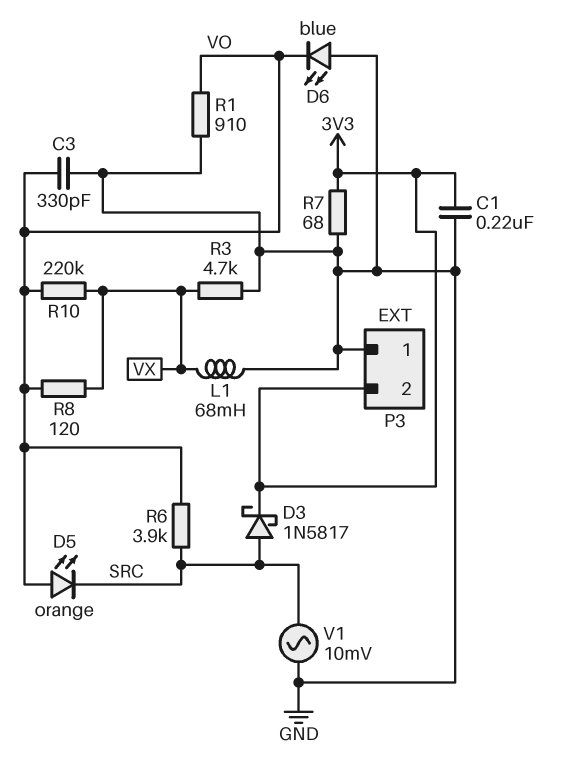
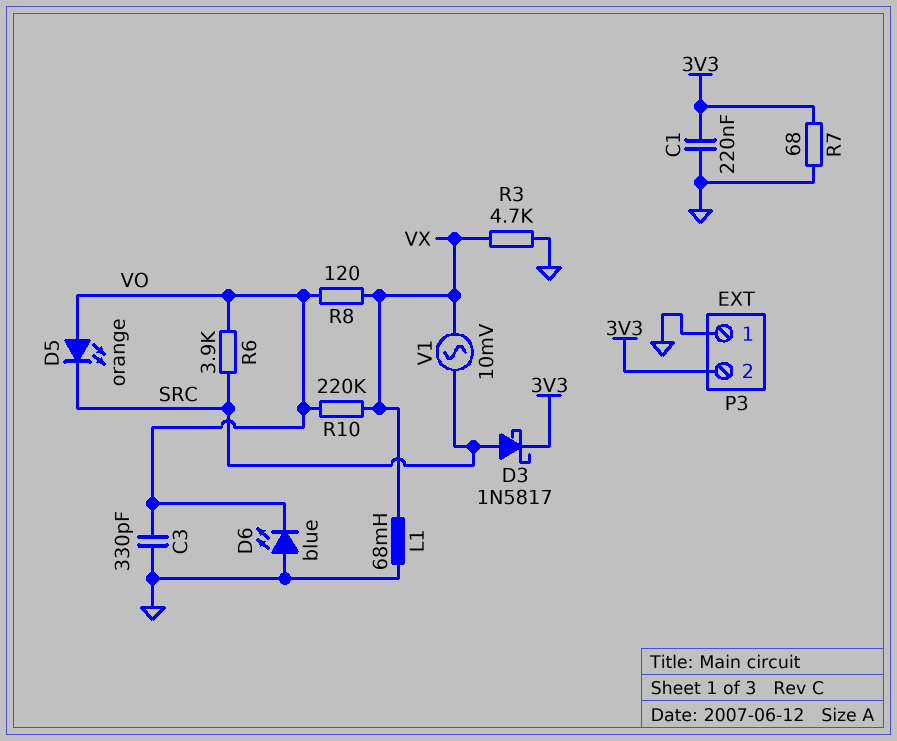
R1: 910 (GND, VO) -> none
V1: AC 10mV (GND, SRC) -> AC 10mV (SRC, VX)

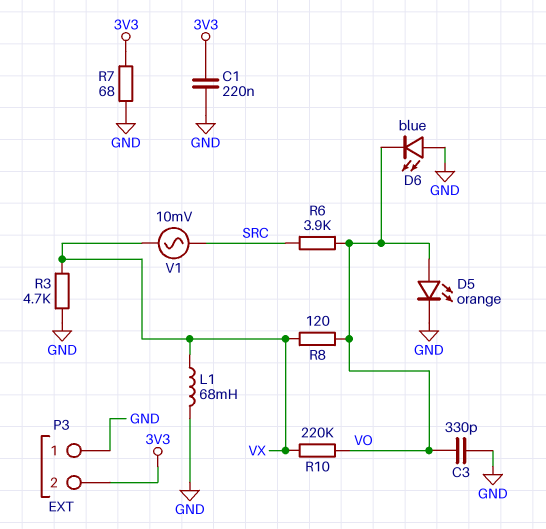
D3: schottky 1N5817 (A SRC, K 3V3) -> none
D5: LED orange (A VO, K SRC) -> LED orange (A VO, K GND)

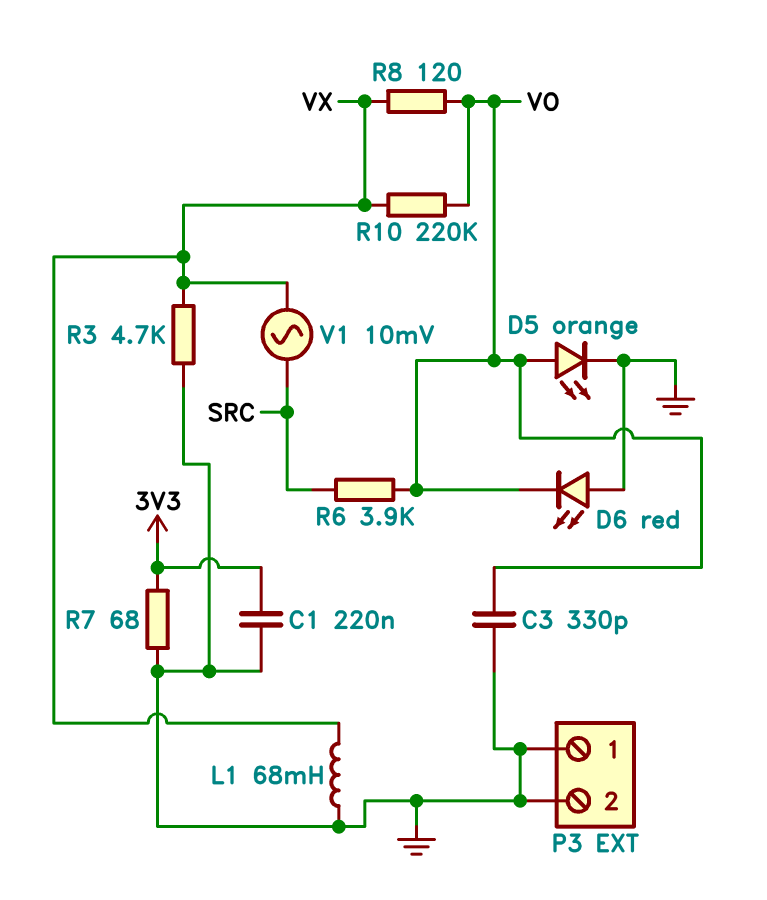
D6: LED blue (A GND, K VO) -> LED red (A GND, K VO)
P3 pin 2: 3V3 -> GND

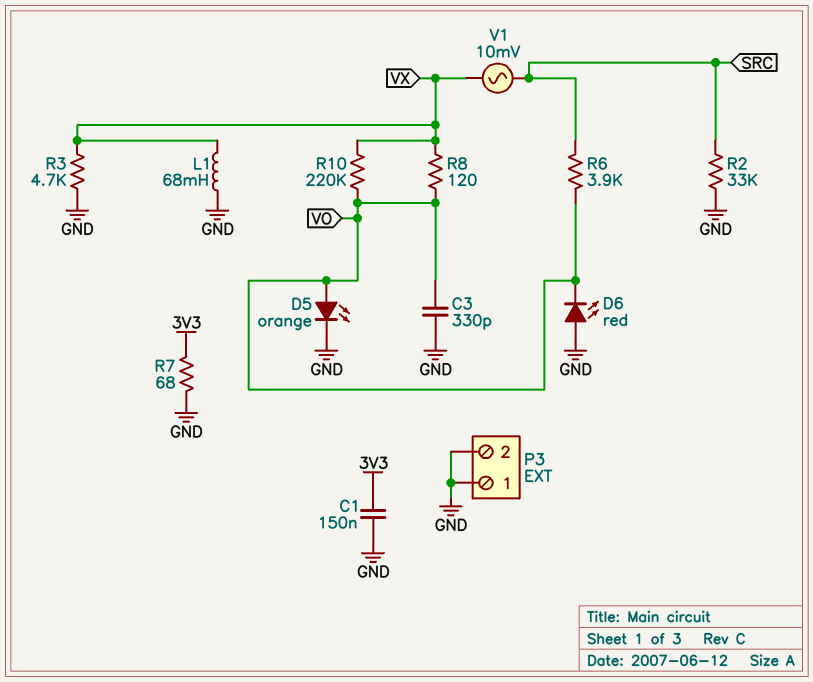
C1: 220nF (3V3, GND) -> 150nF (3V3, GND)
R2: none -> 33k (GND, SRC)

